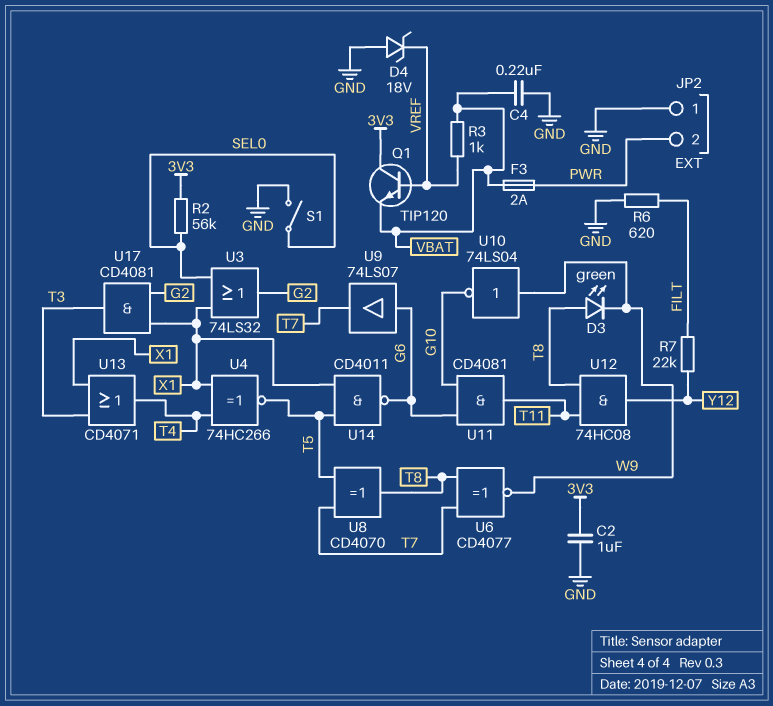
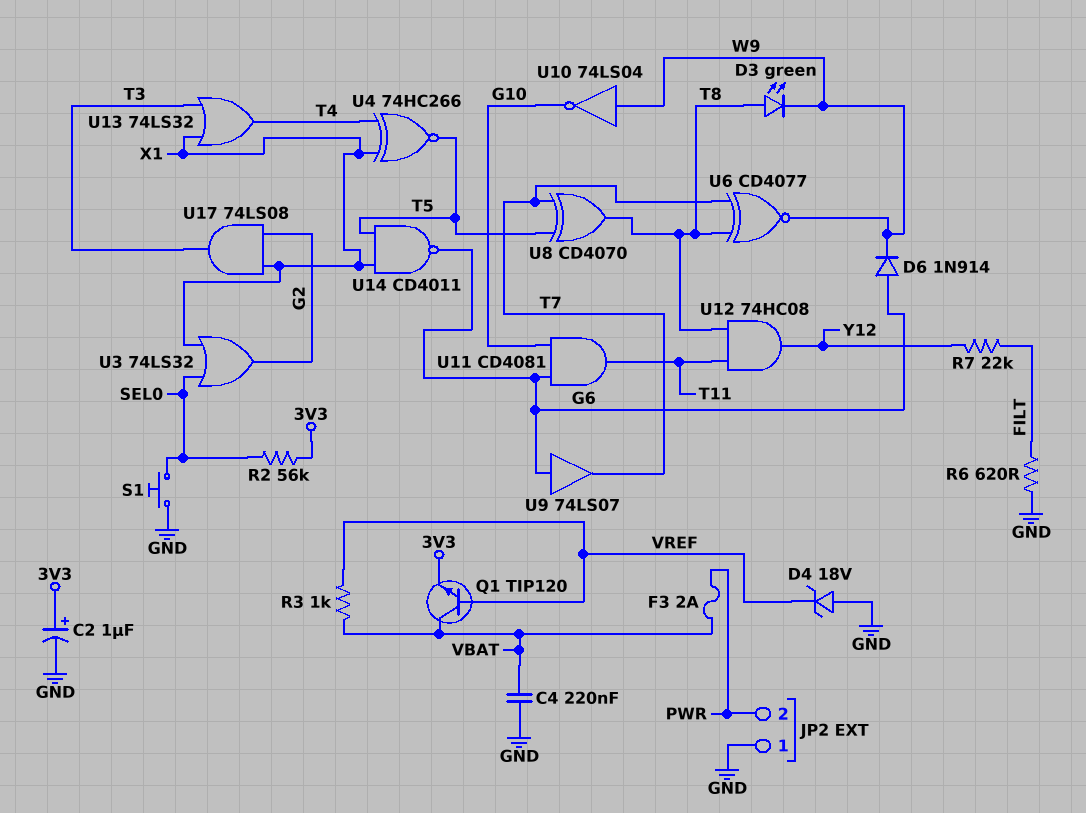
C2: 1uF (3V3, GND) -> 1uF (plus 3V3, minus GND)
D6: none -> diode 1N914 (A G6, K W9)
Q1: NPN TIP120 (B VREF, C 3V3, E VBAT) -> NPN TIP120 (B VREF, C VBAT, E 3V3)
S1: switch (GND, SEL0) -> button (GND, SEL0)
U13: OR CD4071 (in T3, in X1, out T4) -> OR 74LS32 (in T3, in X1, out T4)
U17: AND CD4081 (in G2, in X1, out T3) -> AND 74LS08 (in G2, in X1, out T3)

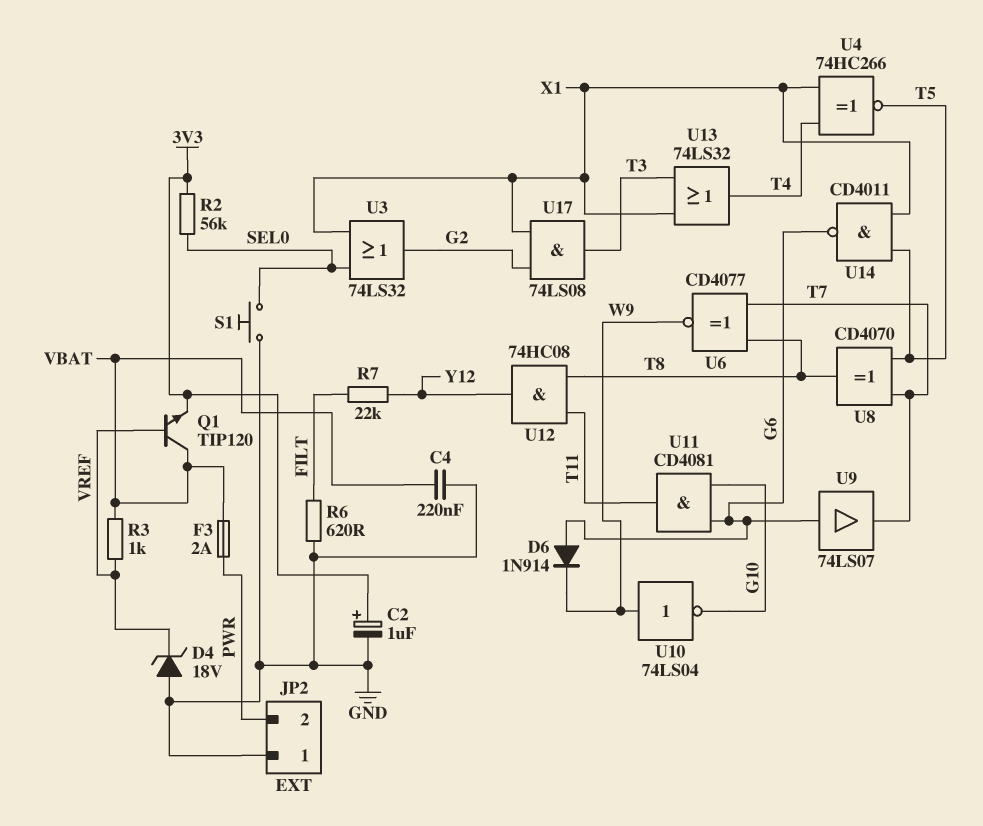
D3: LED green (A T8, K W9) -> none

